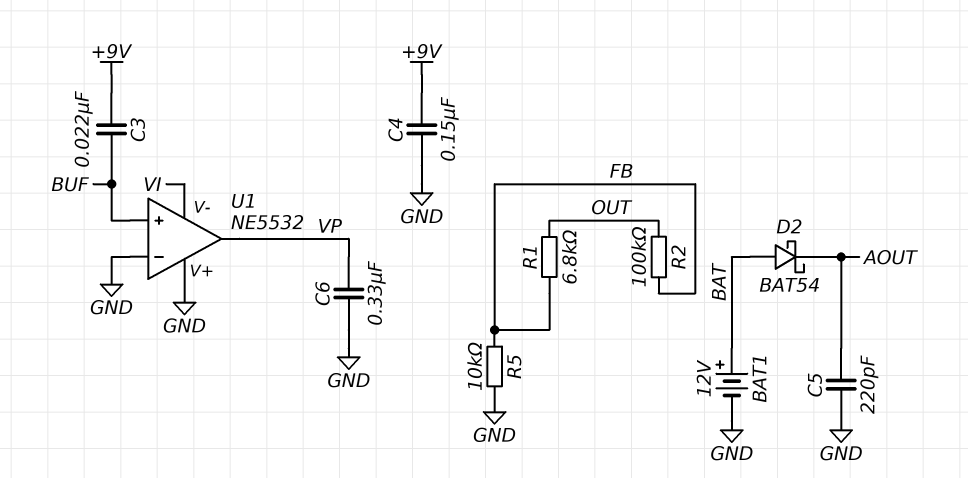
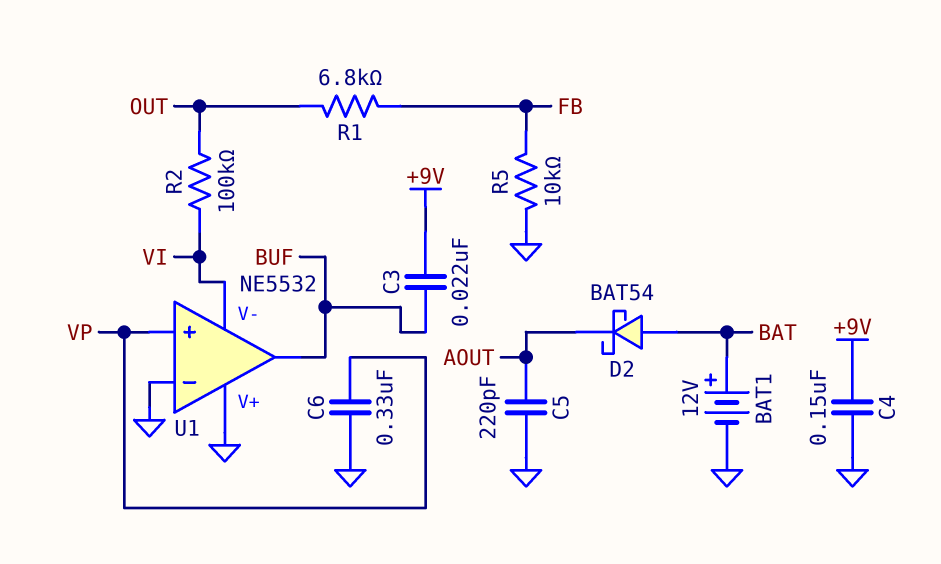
R2: 100k (FB, OUT) -> 100k (OUT, VI)
U1 pin in+: BUF -> VP
U1 pin out: VP -> BUF

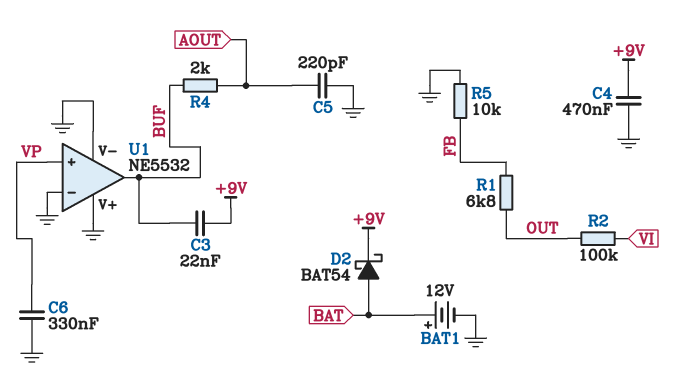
C4: 150nF (+9V, GND) -> 470nF (+9V, GND)
D2: schottky BAT54 (A BAT, K AOUT) -> schottky BAT54 (A BAT, K +9V)
R4: none -> 2k (AOUT, BUF)
U1 pin V-: VI -> GND

